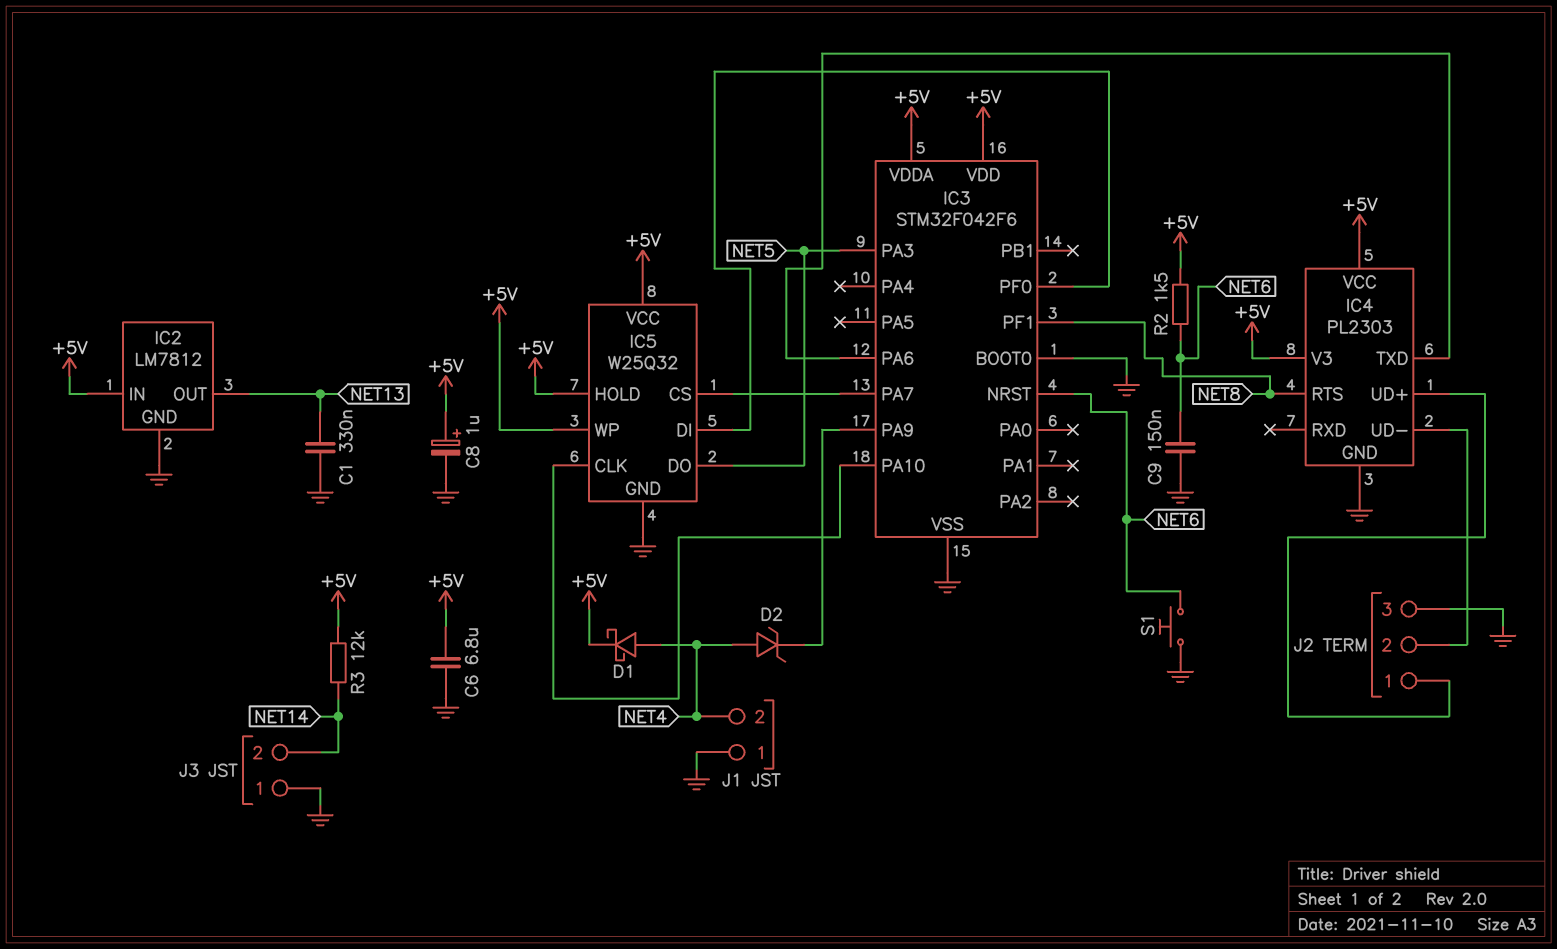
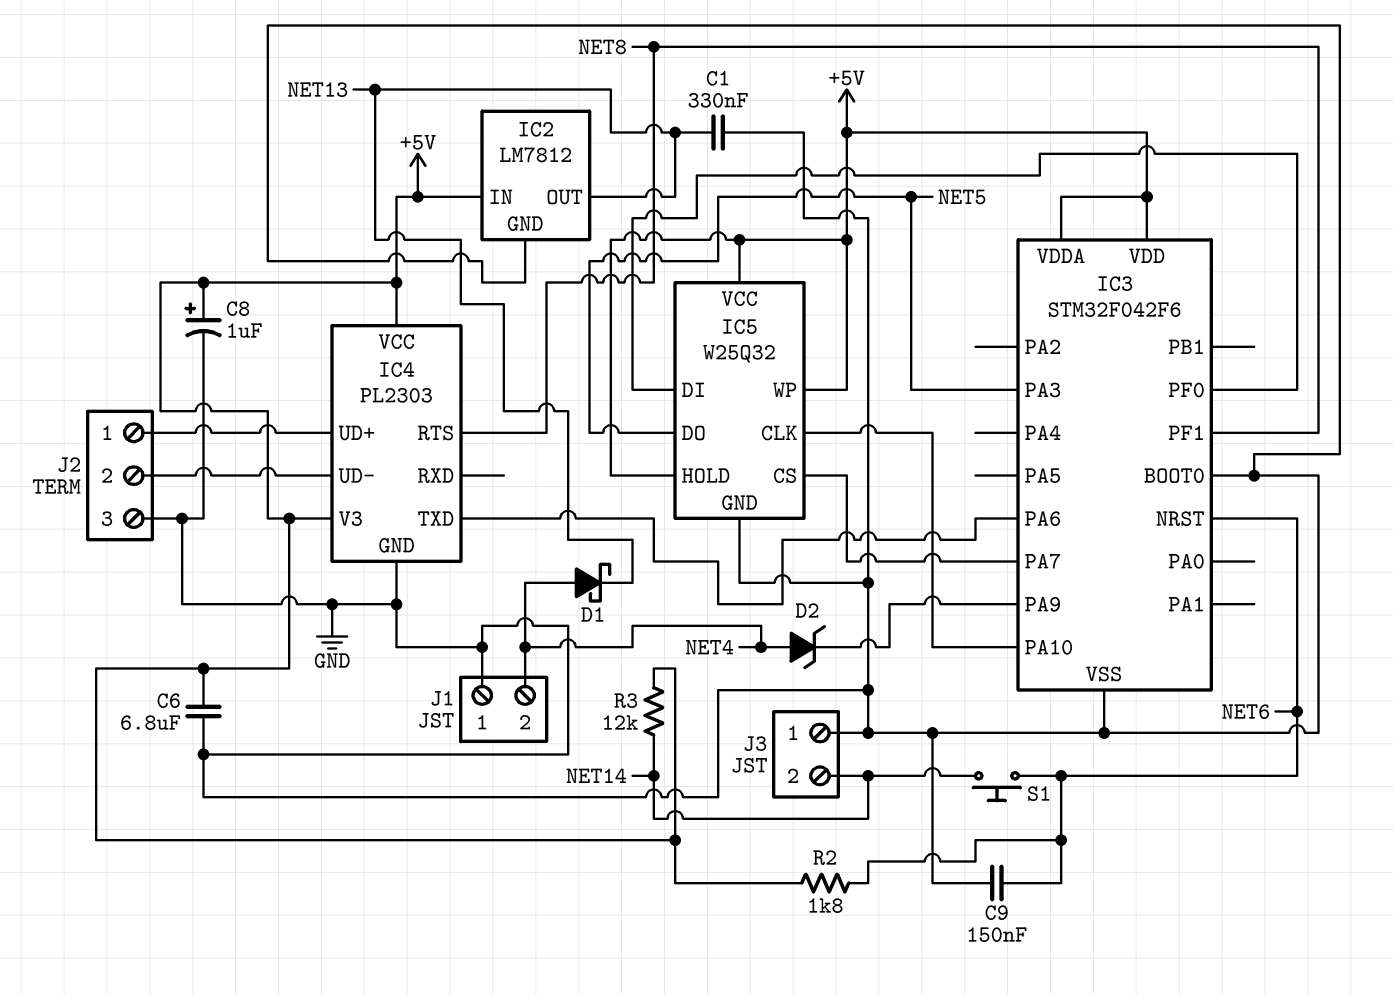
D1: schottky (A NET4, K +5V) -> schottky (A NET4, K NET13)
R2: 1.5k (+5V, NET6) -> 1.8k (+5V, NET6)
S1: button (GND, NET6) -> button (NET6, NET14)

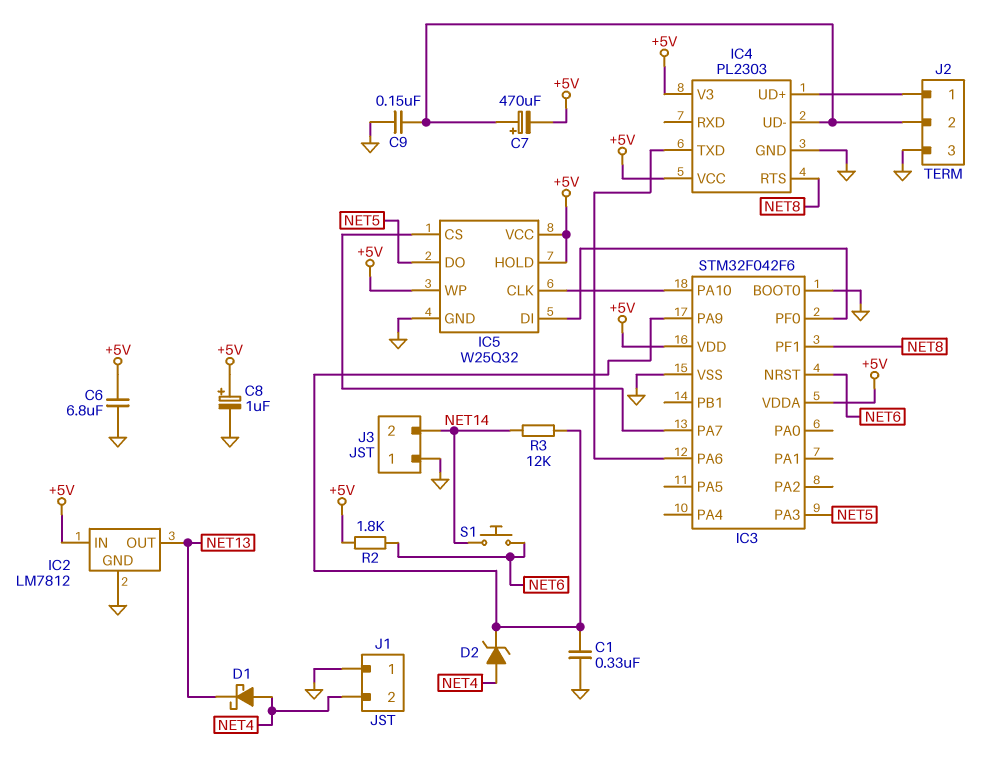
C1: 330nF (GND, NET13) -> 330nF (GND, IC3/PA9)
C7: none -> 470uF (plus IC4/UD-, minus +5V)
C9: 150nF (GND, NET6) -> 150nF (GND, IC4/UD-)
R3: 12k (+5V, NET14) -> 12k (IC3/PA9, NET14)

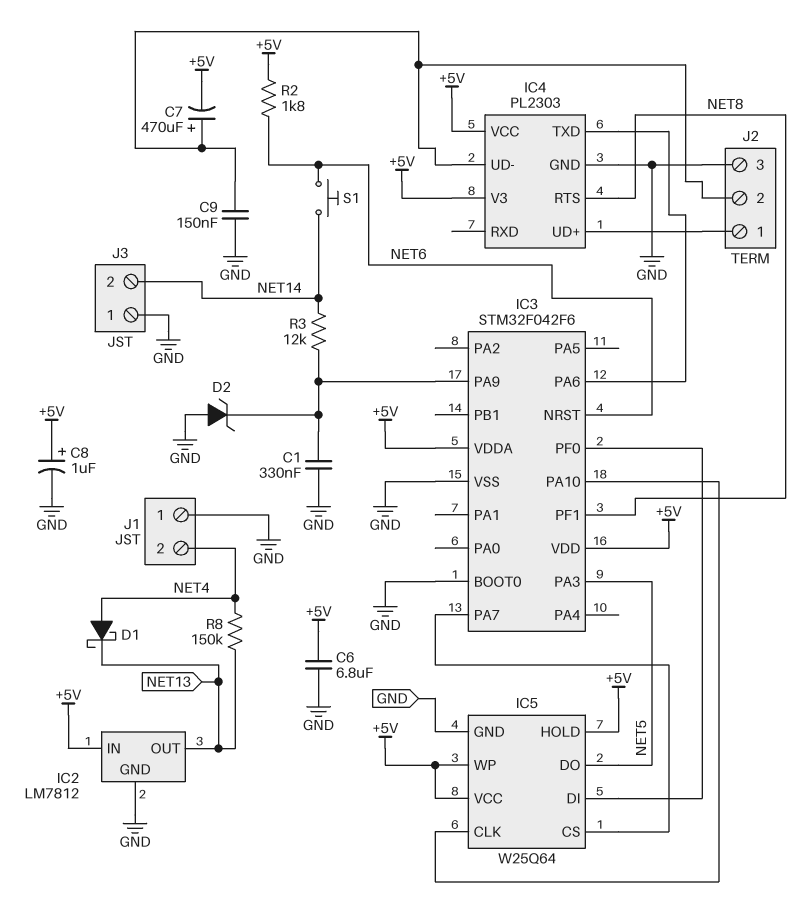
D2: zener (A NET4, K IC3/PA9) -> zener (A GND, K IC3/PA9)
IC5: W25Q32 -> W25Q64
R8: none -> 150k (NET4, NET13)

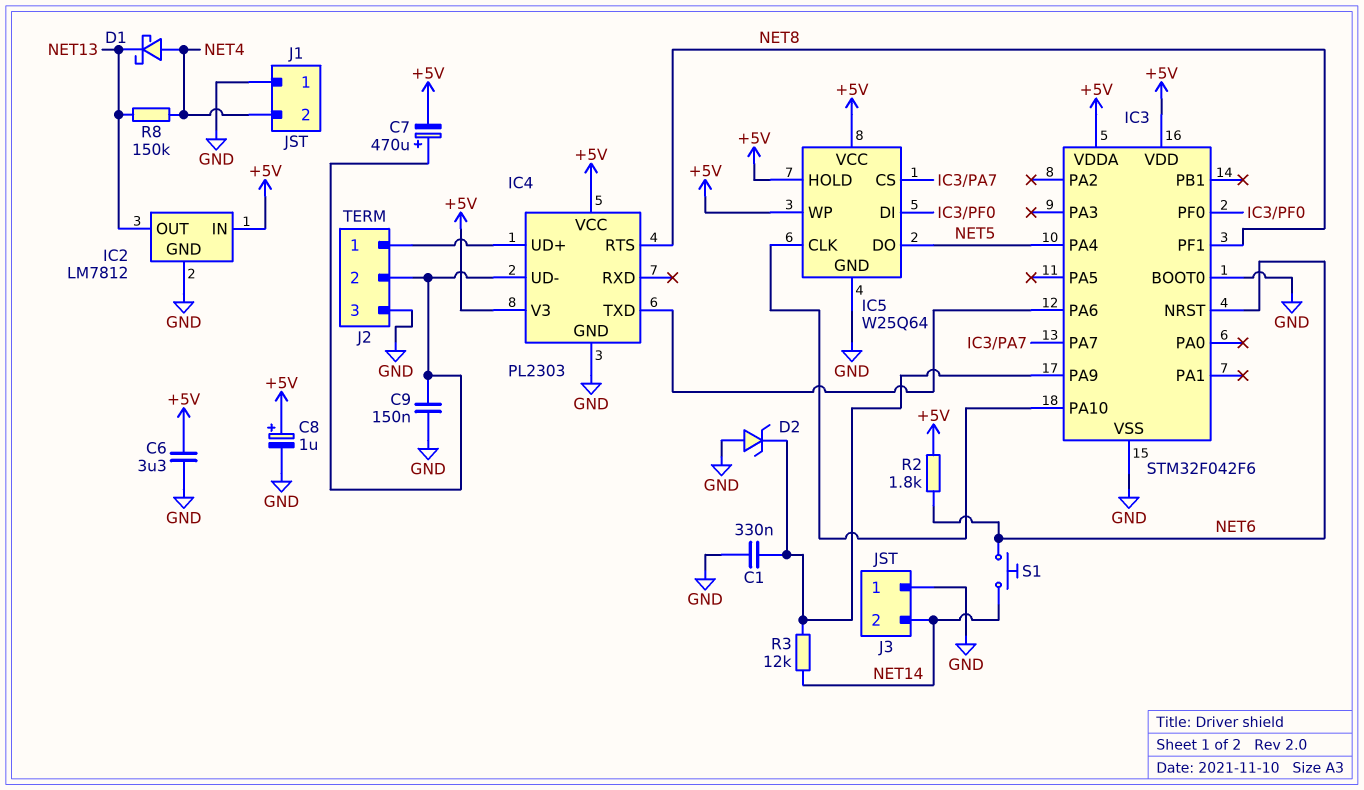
C6: 6.8uF (+5V, GND) -> 3.3uF (+5V, GND)
IC3 pin PA3: NET5 -> none
IC3 pin PA4: none -> NET5

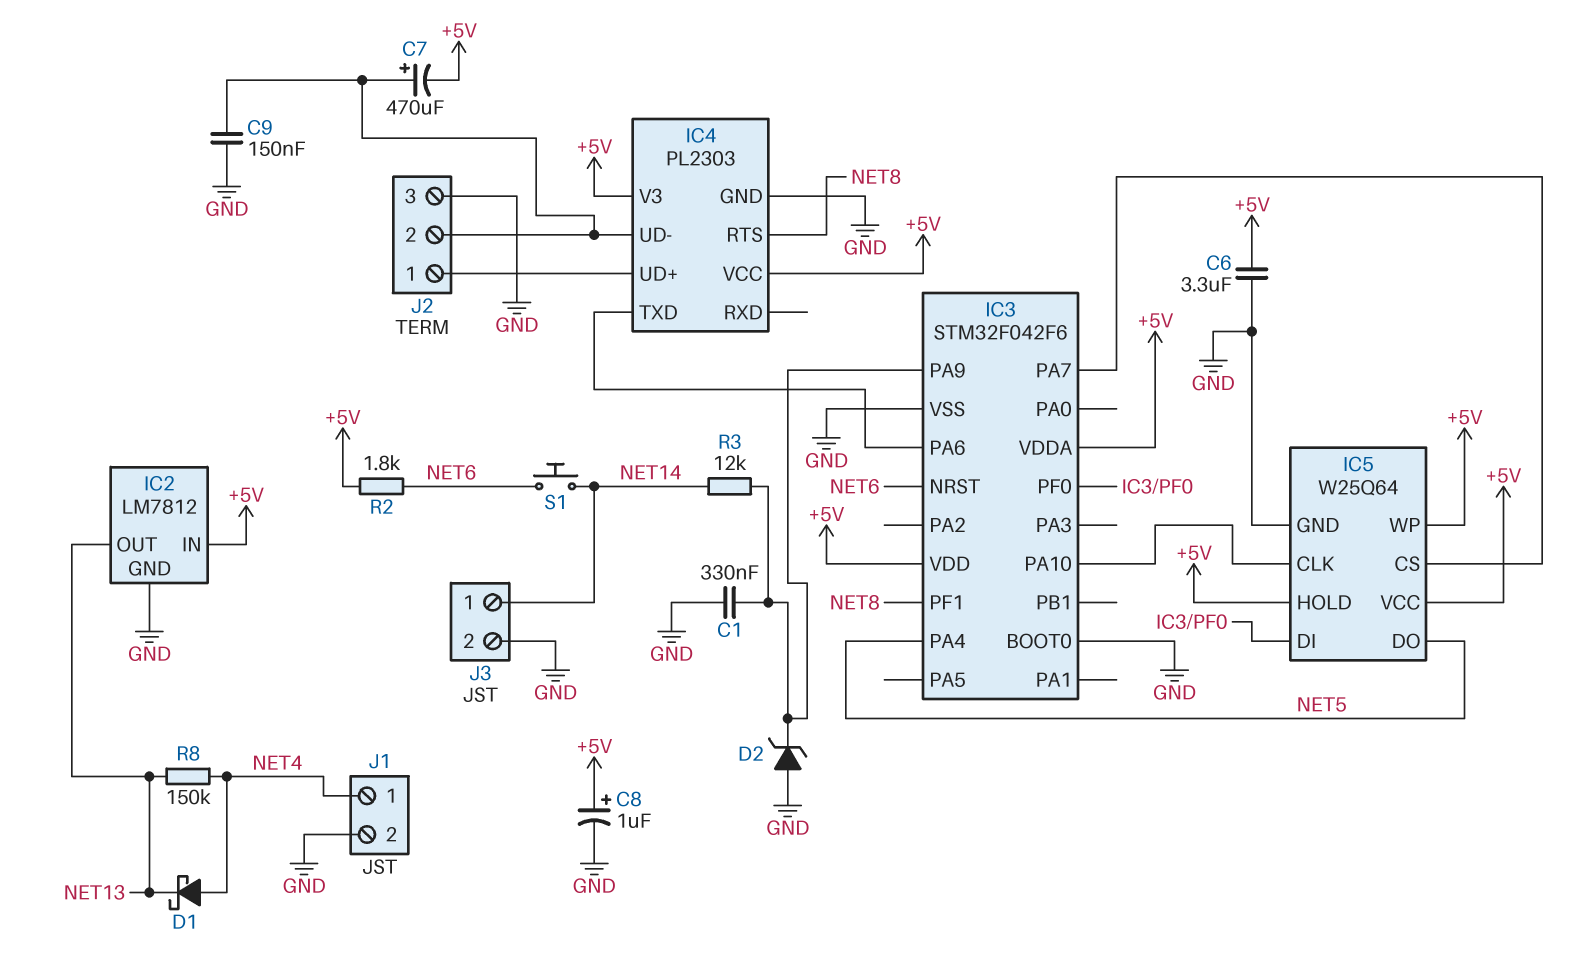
J1 pin 1: GND -> NET4
J1 pin 2: NET4 -> GND
J3 pin 1: GND -> NET14
J3 pin 2: NET14 -> GND

